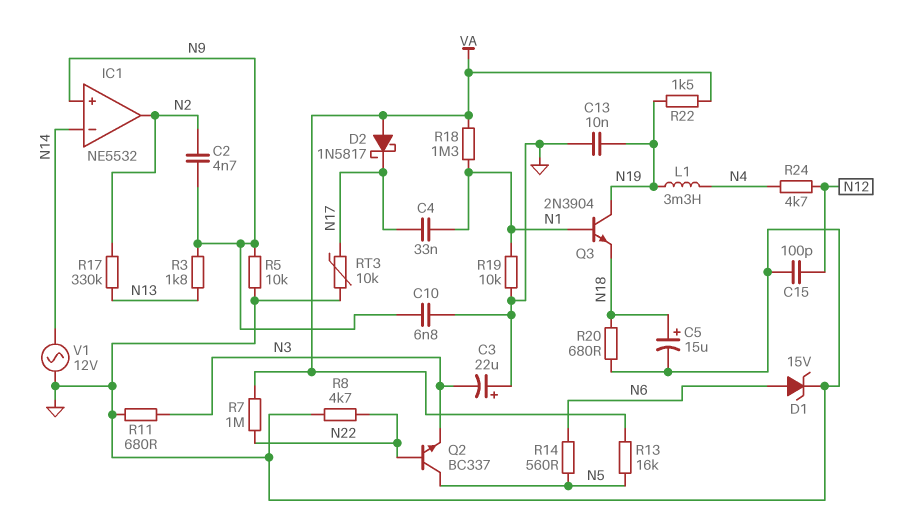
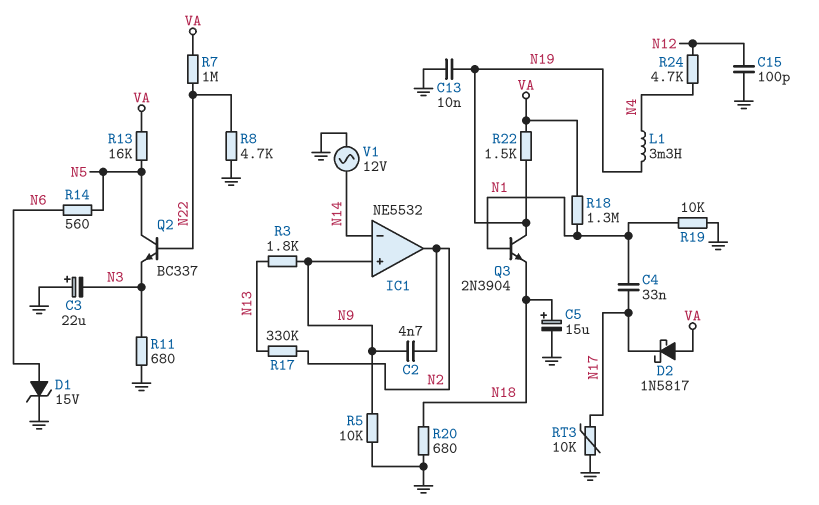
C10: 6.8nF (GND, N9) -> none

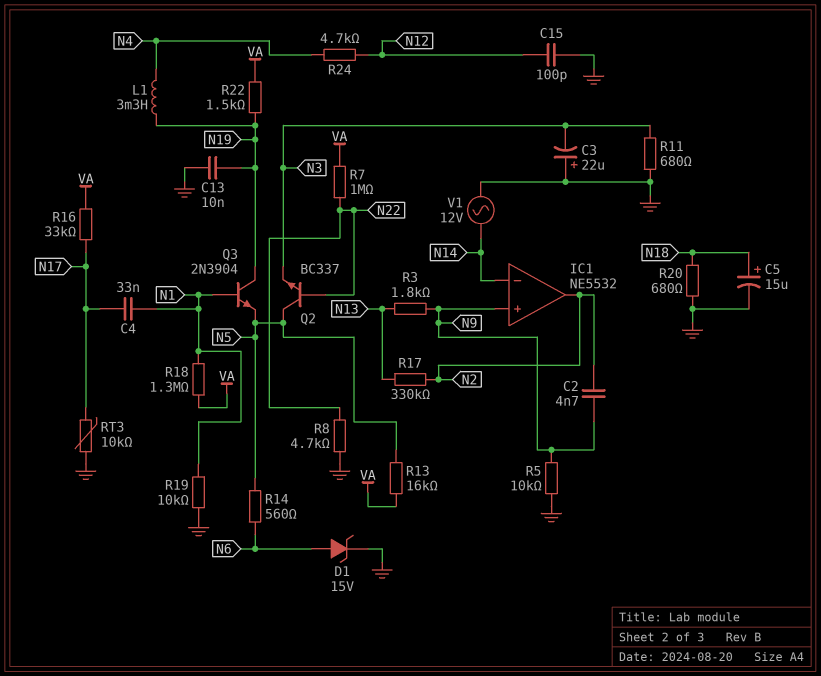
D2: schottky 1N5817 (A VA, K N17) -> none
Q3: NPN 2N3904 (B N1, C N19, E N18) -> NPN 2N3904 (B N1, C N19, E N5)
R16: none -> 33k (N17, VA)

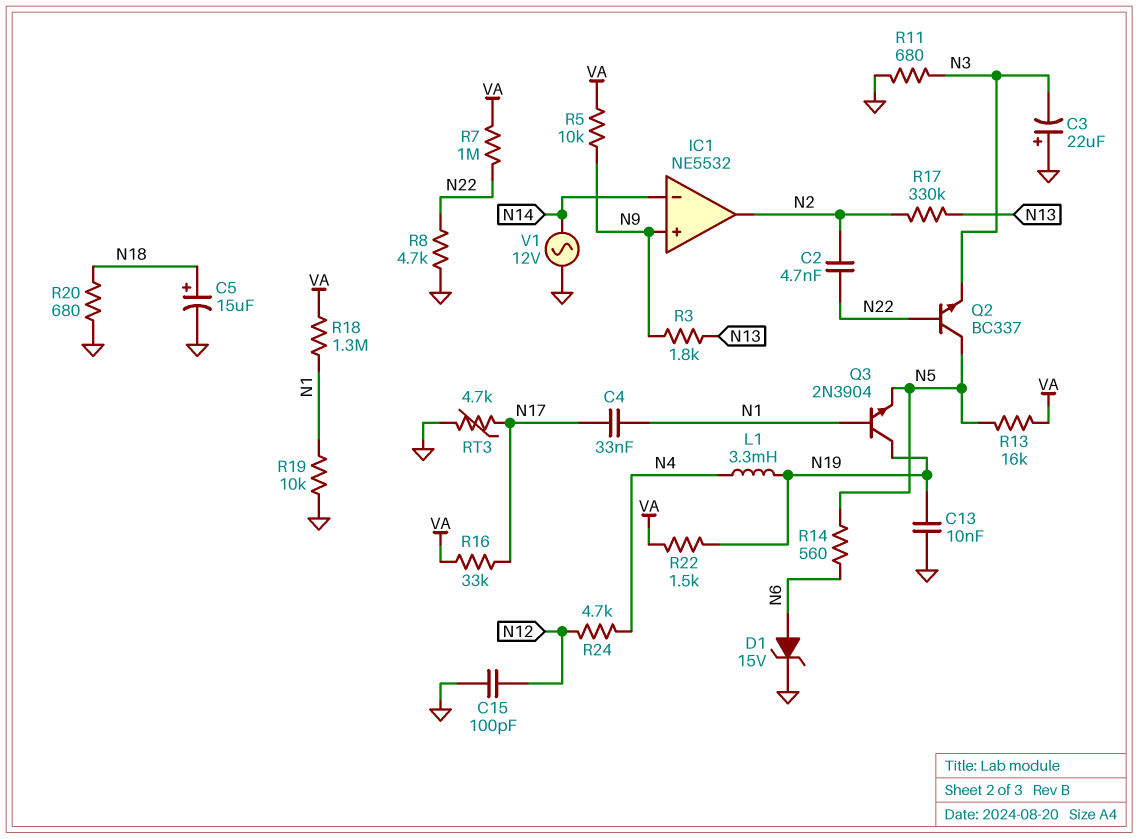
C2: 4.7nF (N2, N9) -> 4.7nF (N2, N22)
R5: 10k (GND, N9) -> 10k (N9, VA)
RT3: 10k (GND, N17) -> 4.7k (GND, N17)

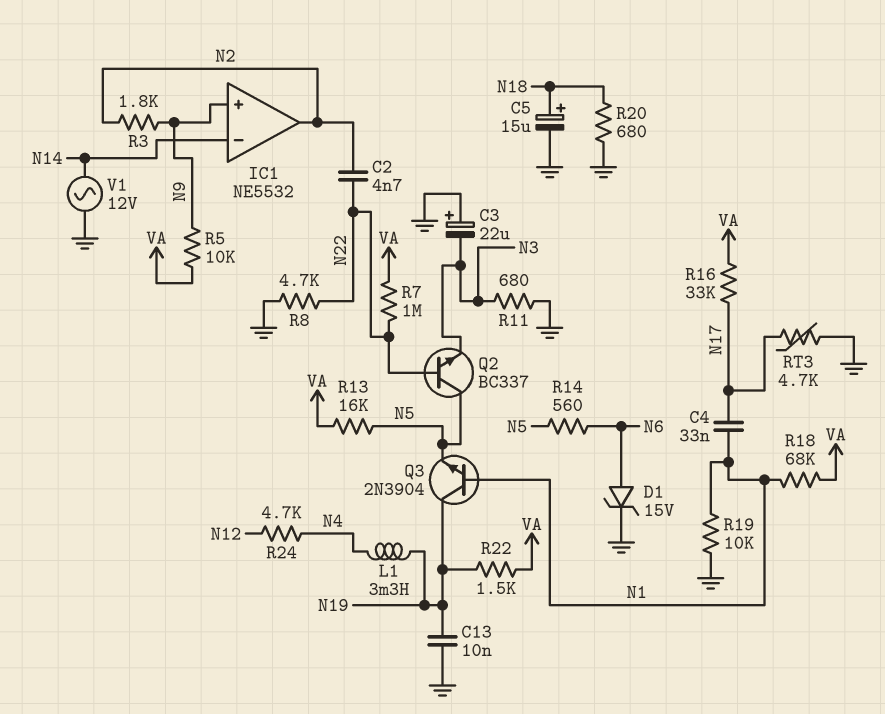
C15: 100pF (GND, N12) -> none
R3: 1.8k (N9, N13) -> 1.8k (N2, N9)
R17: 330k (N2, N13) -> none
R18: 1.3M (N1, VA) -> 68k (N1, VA)

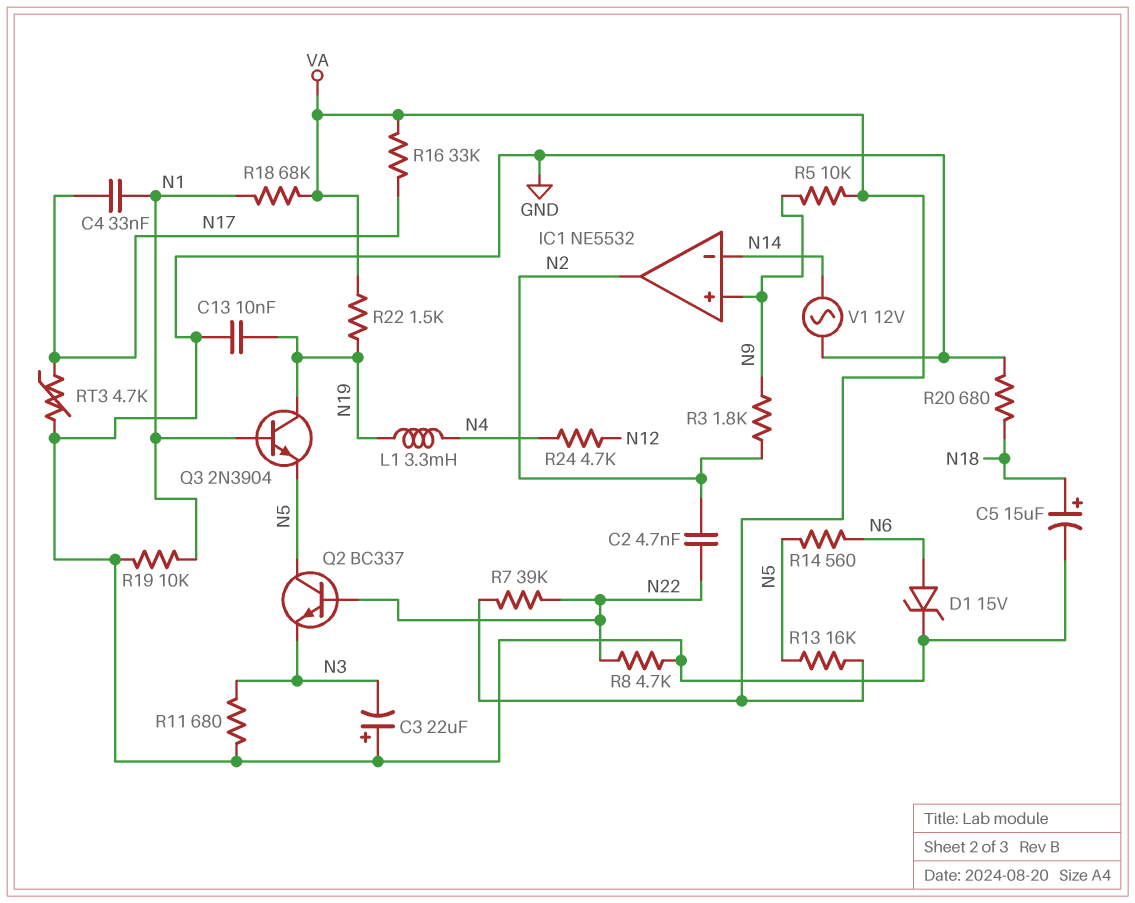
R7: 1M (N22, VA) -> 39k (N22, VA)

